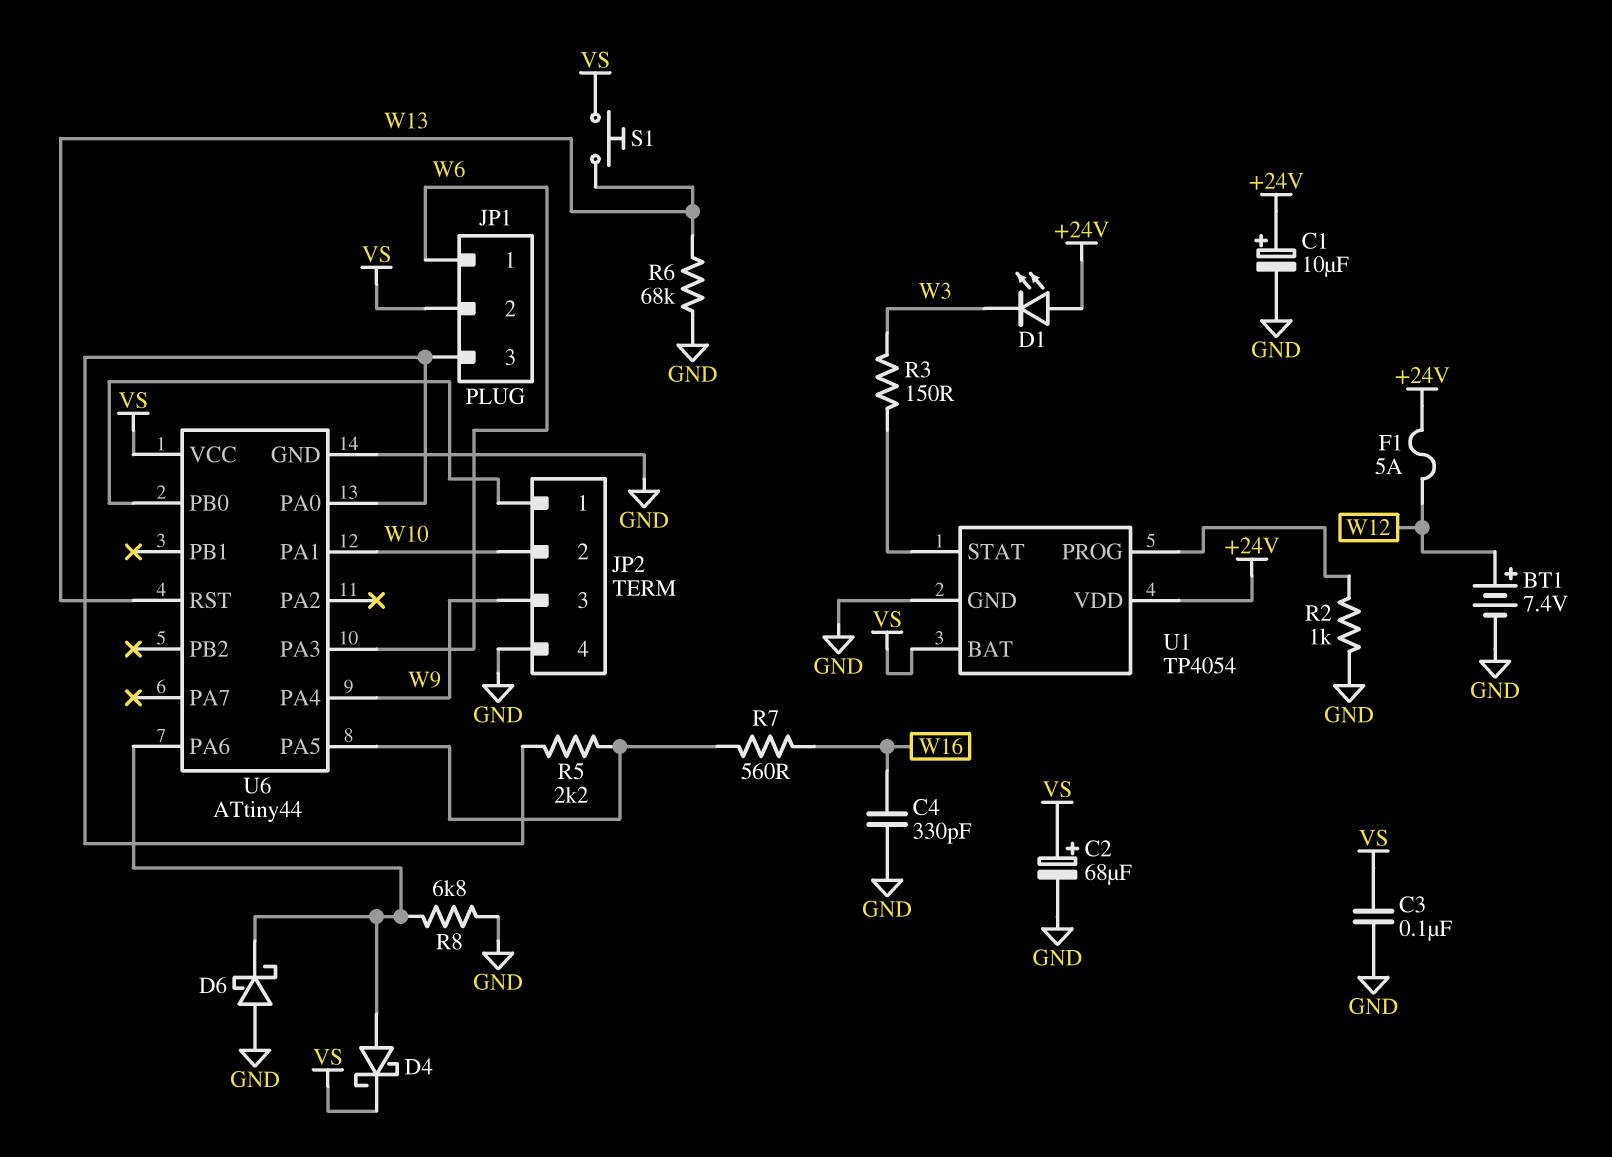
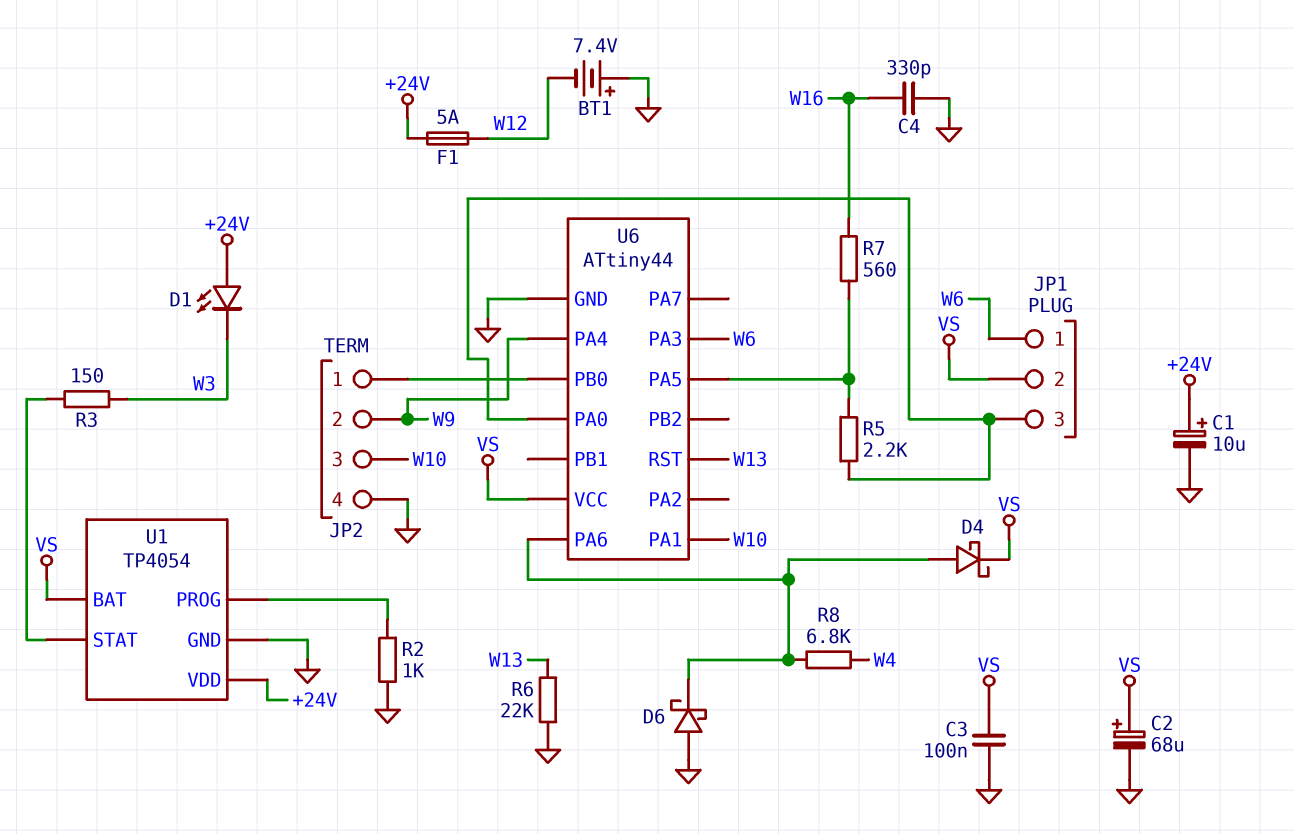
BT1: 7.4V (plus W12, minus GND) -> 7.4V (plus GND, minus W12)
JP2 pin 2: W10 -> W9
JP2 pin 3: W9 -> W10
R6: 68k (GND, W13) -> 22k (GND, W13)
R8: 6.8k (GND, U6/PA6) -> 6.8k (U6/PA6, W4)
S1: button (VS, W13) -> none

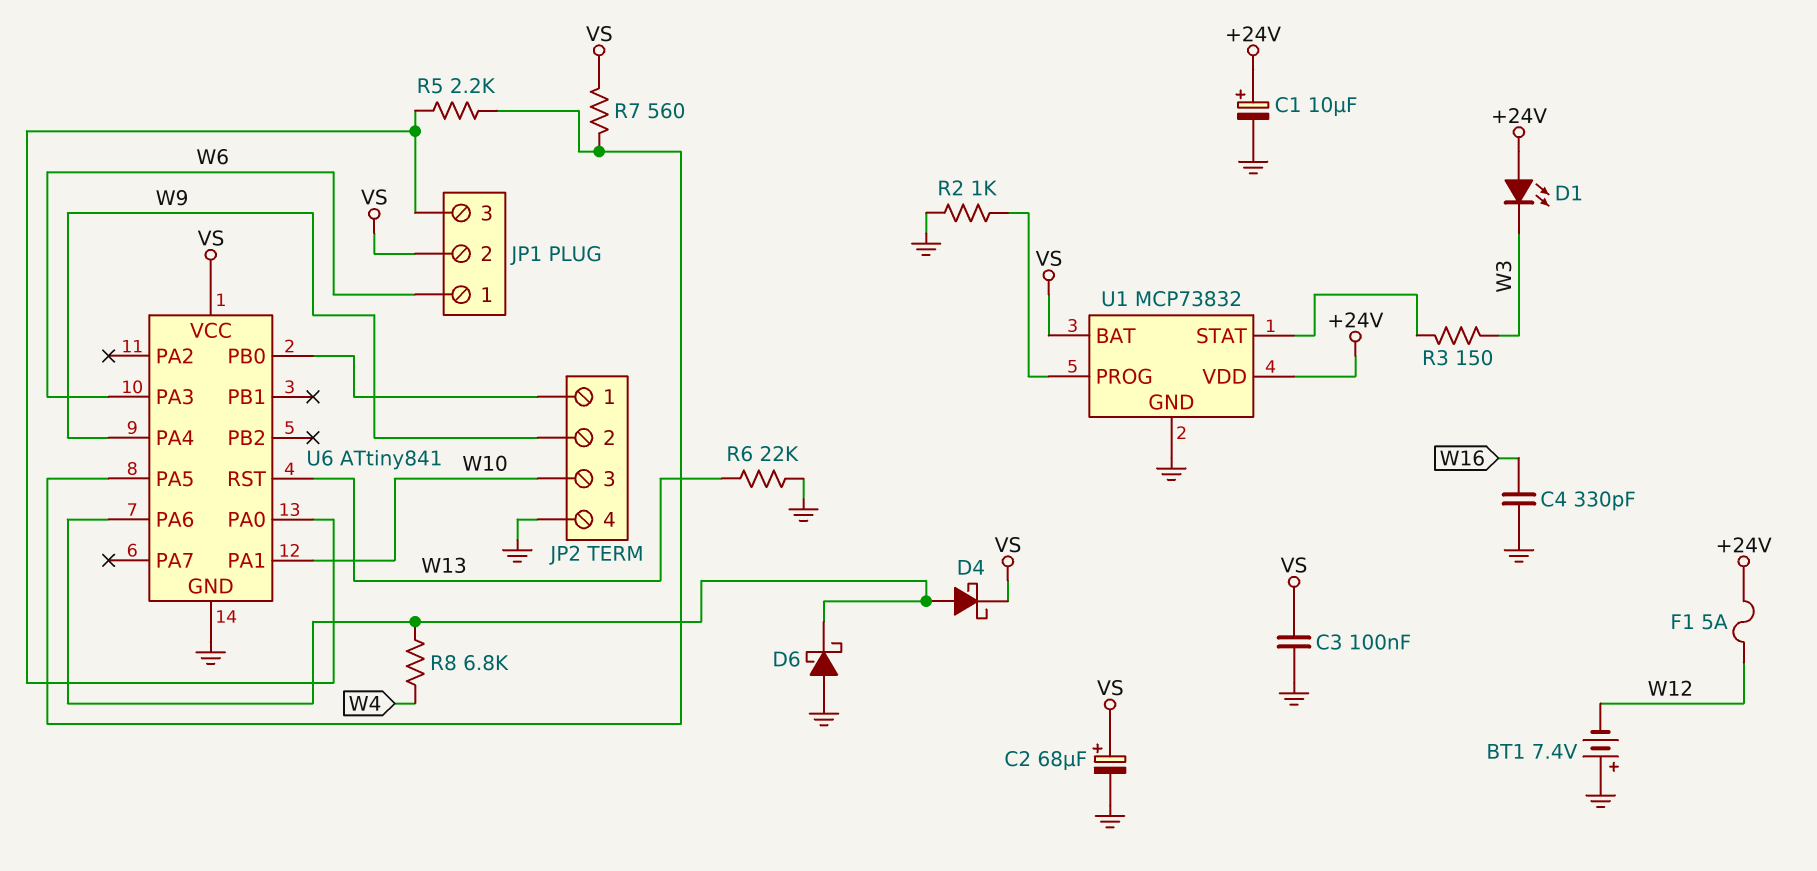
R7: 560 (U6/PA5, W16) -> 560 (U6/PA5, VS)
U1: TP4054 -> MCP73832
U6: ATtiny44 -> ATtiny841

